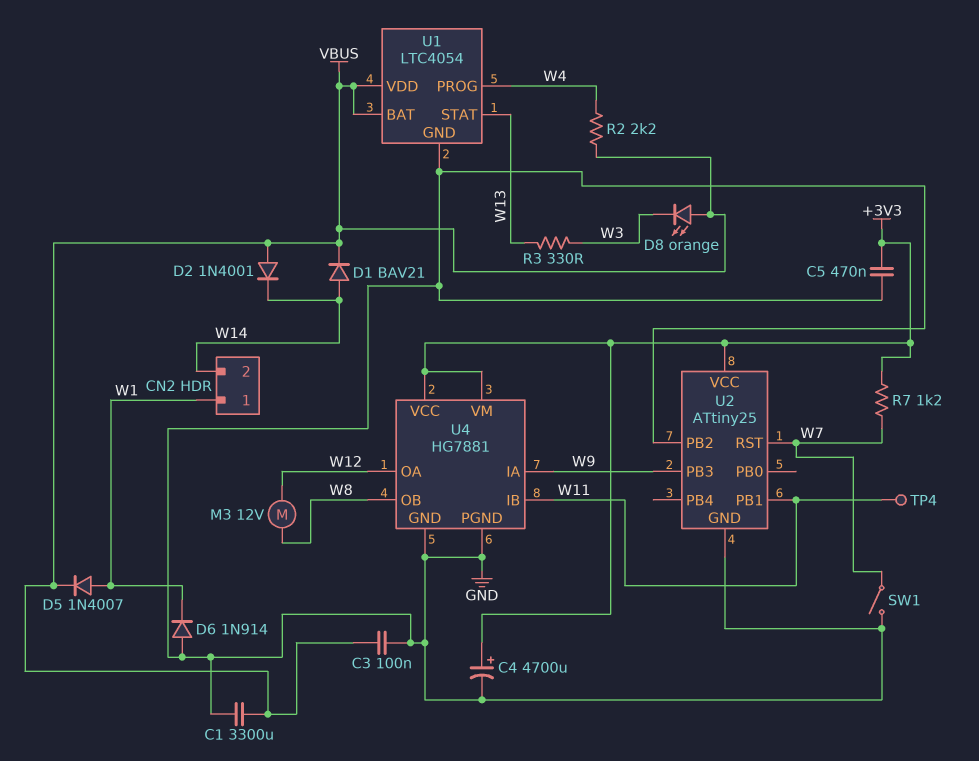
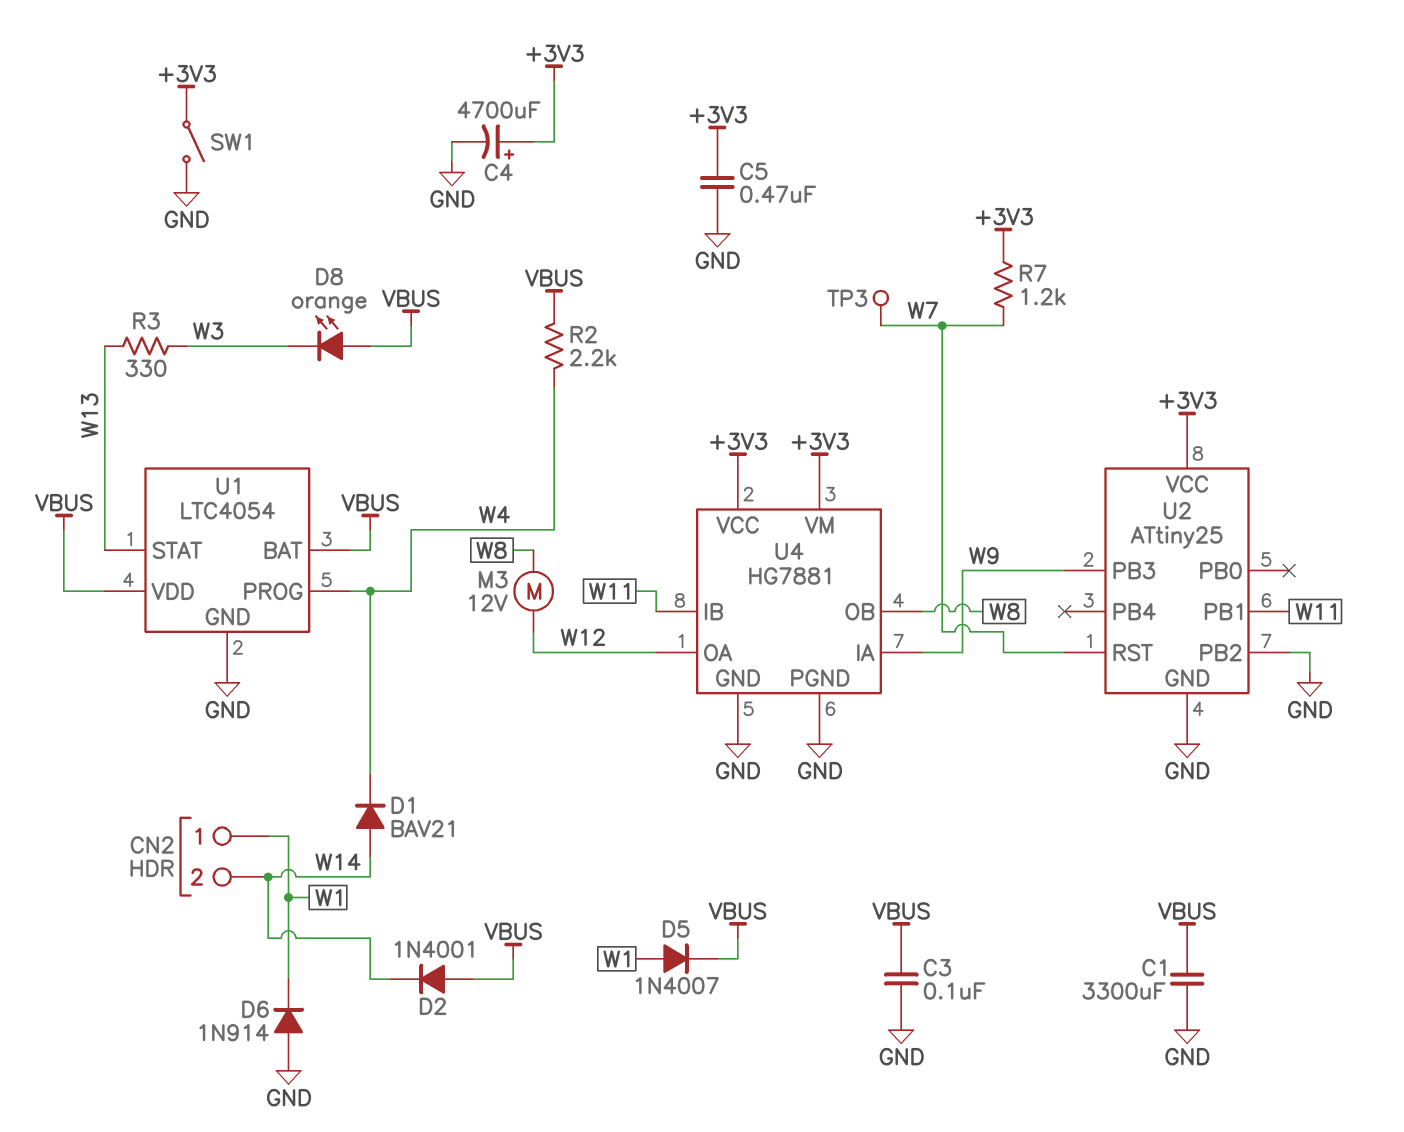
D1: diode BAV21 (A W14, K VBUS) -> diode BAV21 (A W14, K W4)
SW1: switch (GND, W7) -> switch (+3V3, GND)
TP3: none -> test point (W7)
TP4: test point (W11) -> none

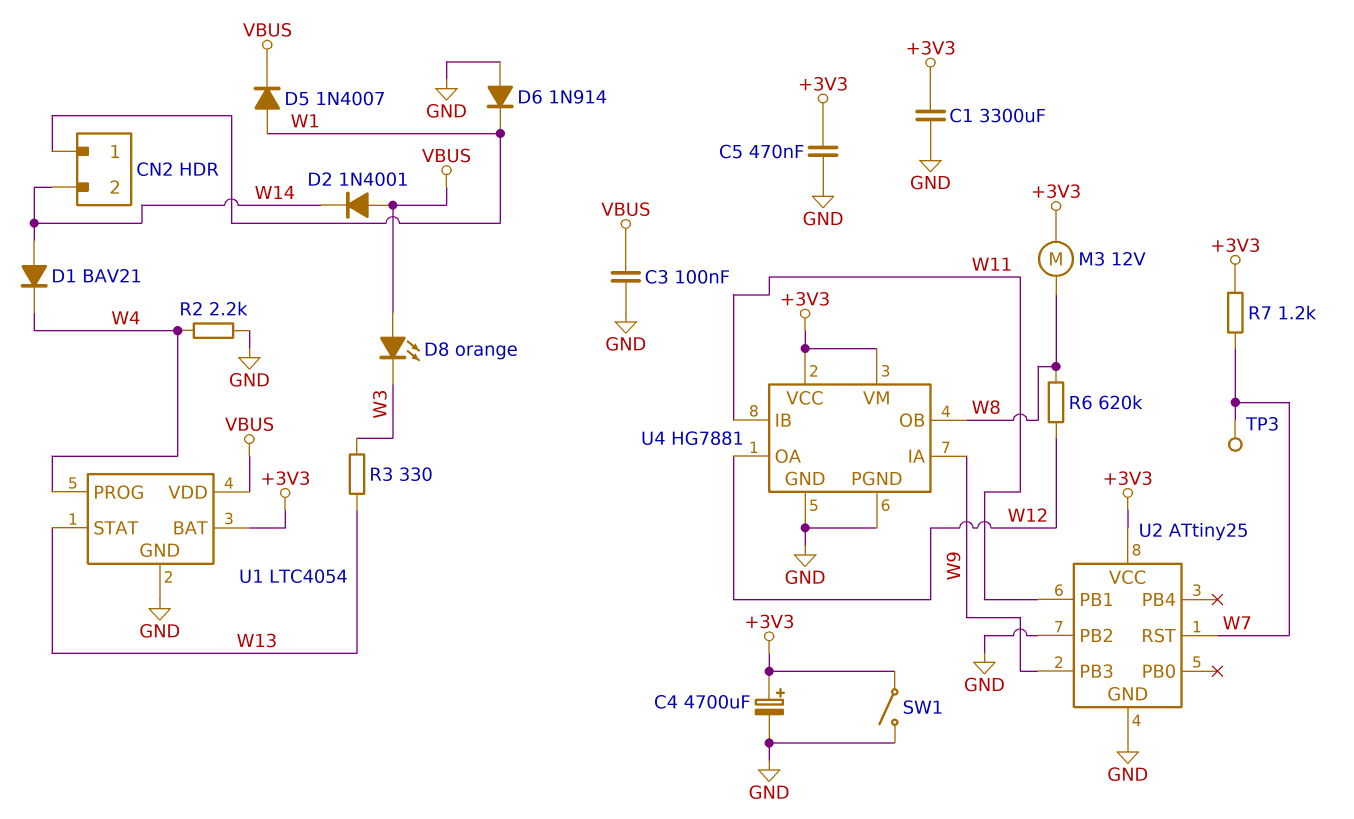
C1: 3300uF (GND, VBUS) -> 3300uF (+3V3, GND)
M3: motor 12V (W8, W12) -> motor 12V (+3V3, W8)
R2: 2.2k (VBUS, W4) -> 2.2k (GND, W4)
R6: none -> 620k (W8, W12)
U1 pin BAT: VBUS -> +3V3

